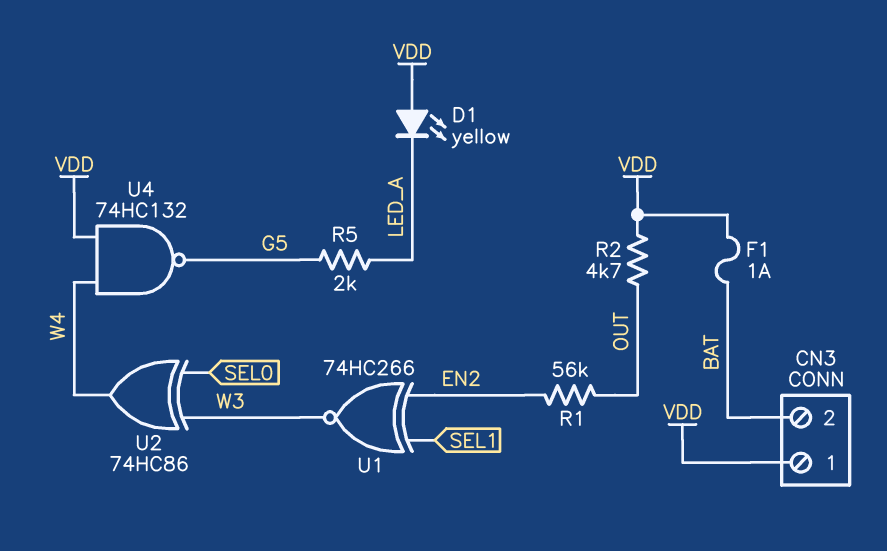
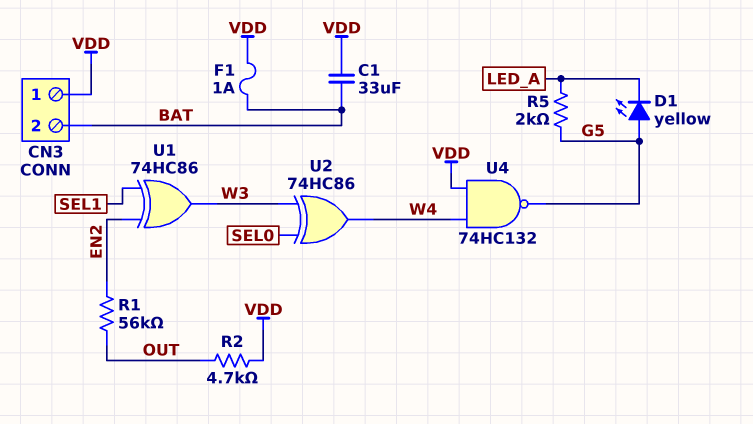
C1: none -> 33uF (BAT, VDD)
D1: LED yellow (A VDD, K LED_A) -> LED yellow (A G5, K LED_A)
U1: XNOR 74HC266 (in EN2, in SEL1, out W3) -> XOR 74HC86 (in EN2, in SEL1, out W3)

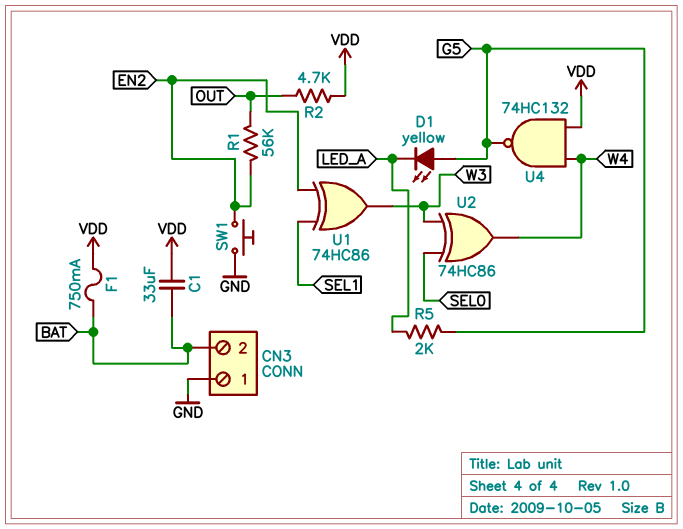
CN3 pin 1: VDD -> GND
F1: 1A (BAT, VDD) -> 750mA (BAT, VDD)
SW1: none -> button (EN2, GND)

